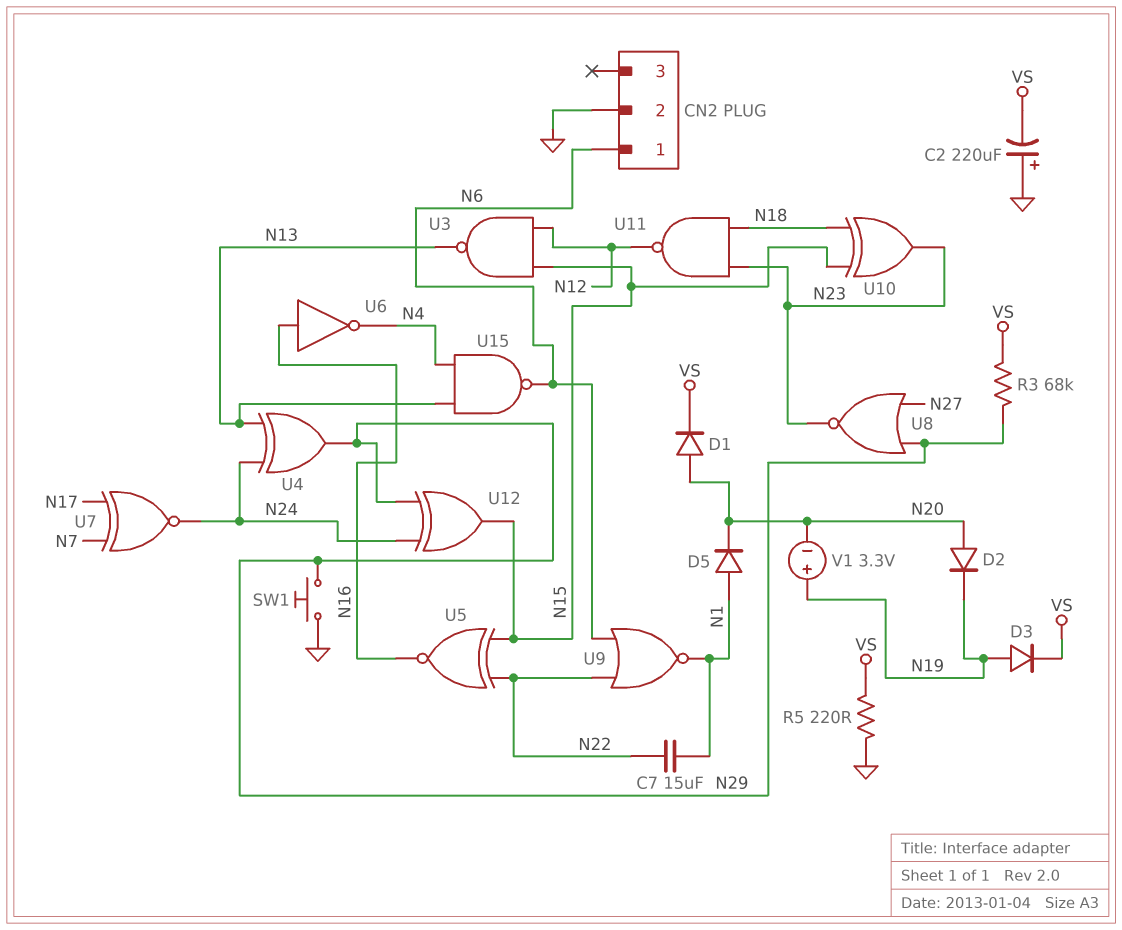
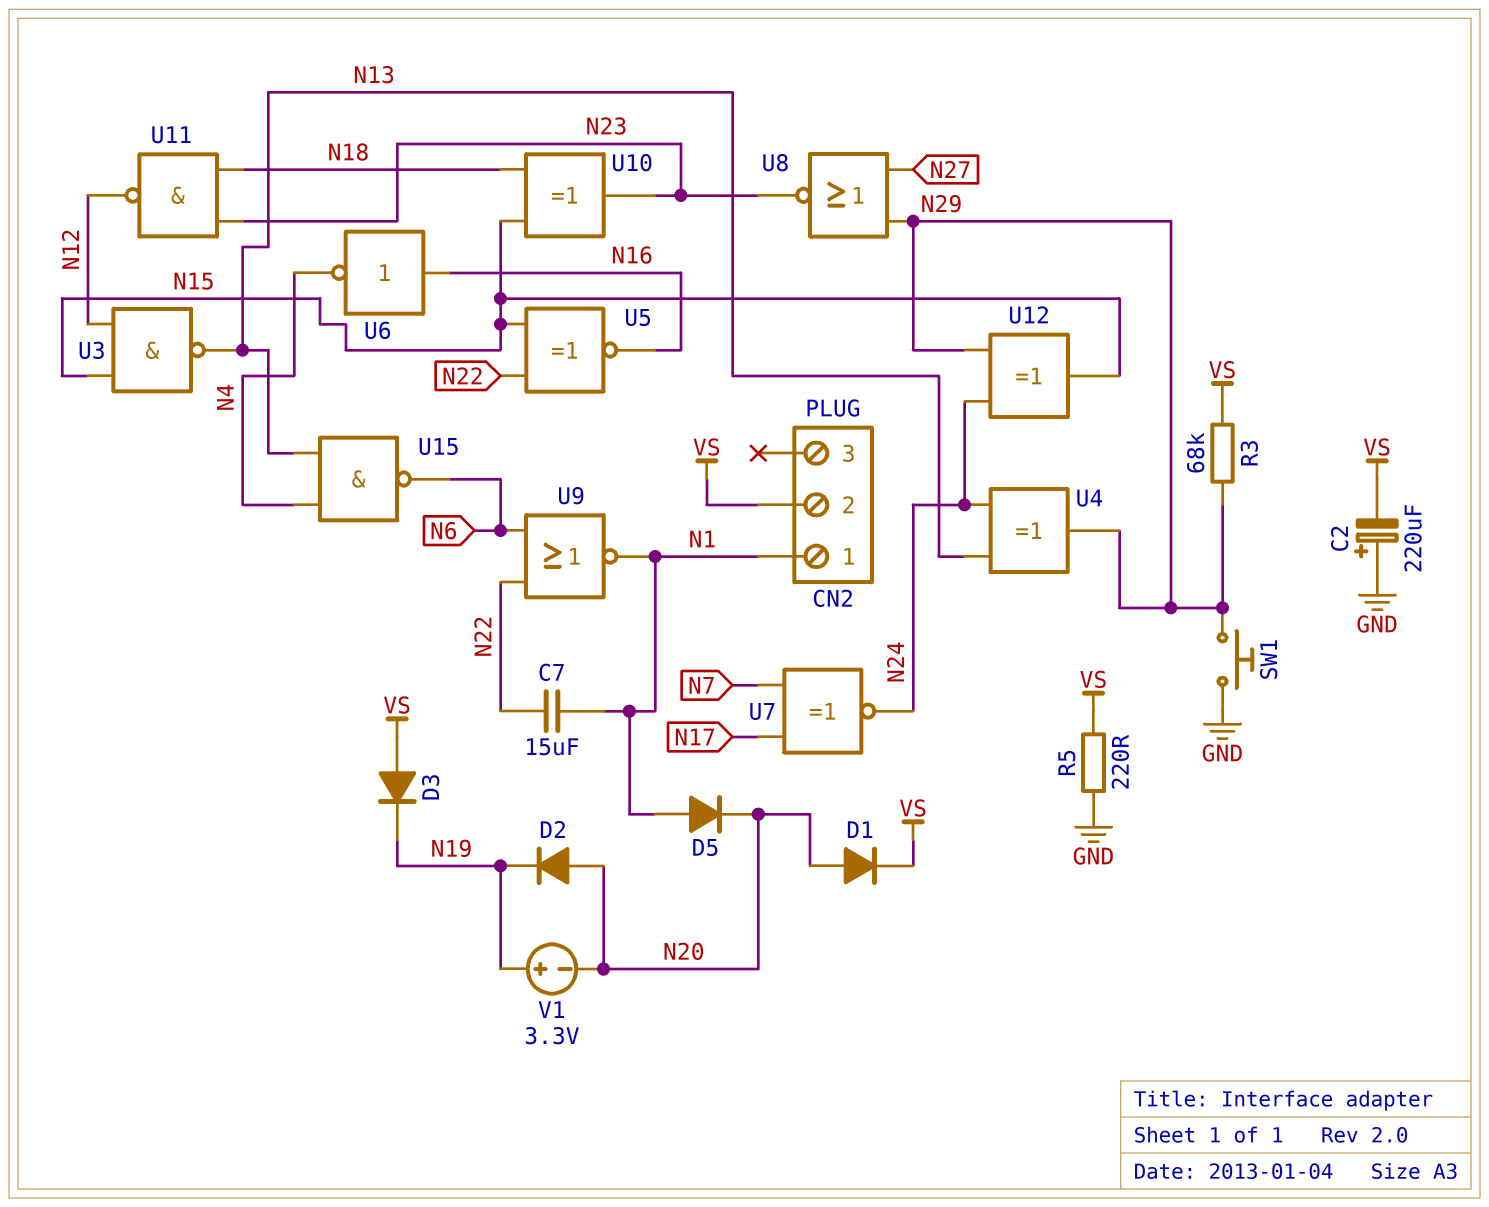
CN2 pin 1: N6 -> N1
CN2 pin 2: GND -> VS
D3: diode (A N19, K VS) -> diode (A VS, K N19)

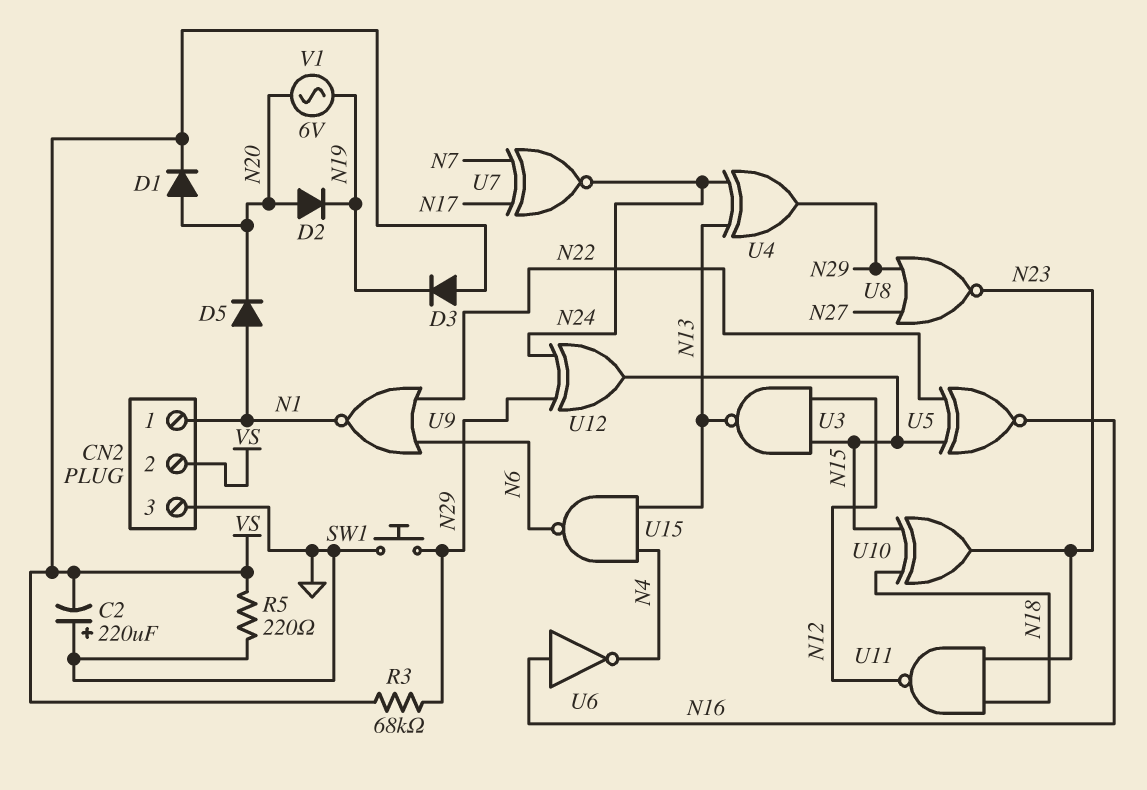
C7: 15uF (N1, N22) -> none
CN2 pin 3: none -> GND
V1: 3.3V (plus N19, minus N20) -> AC 6V (N19, N20)

